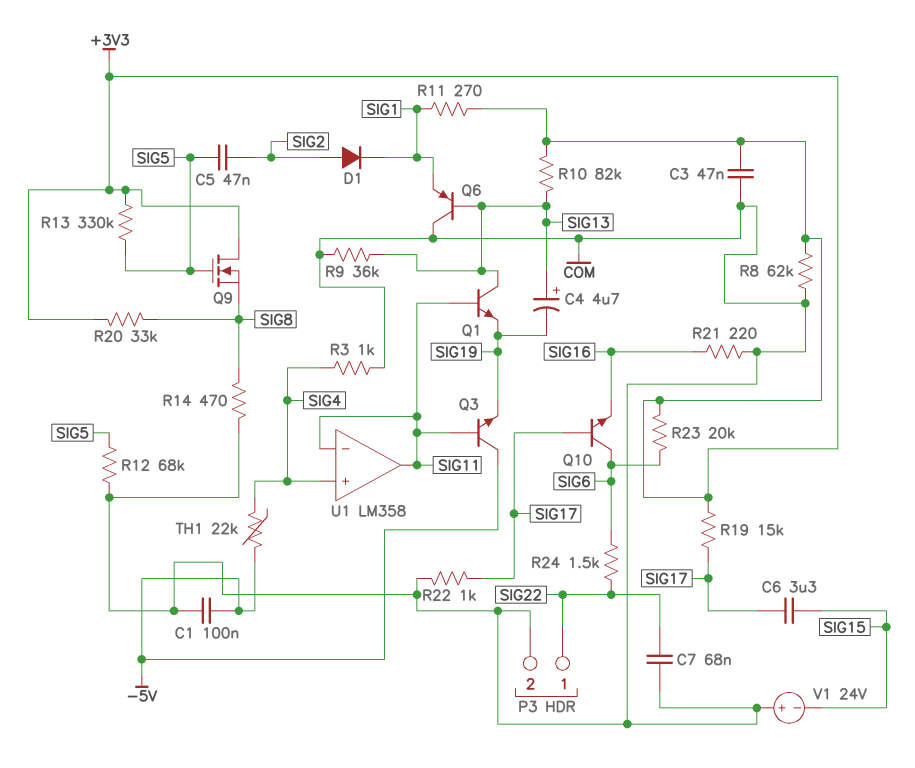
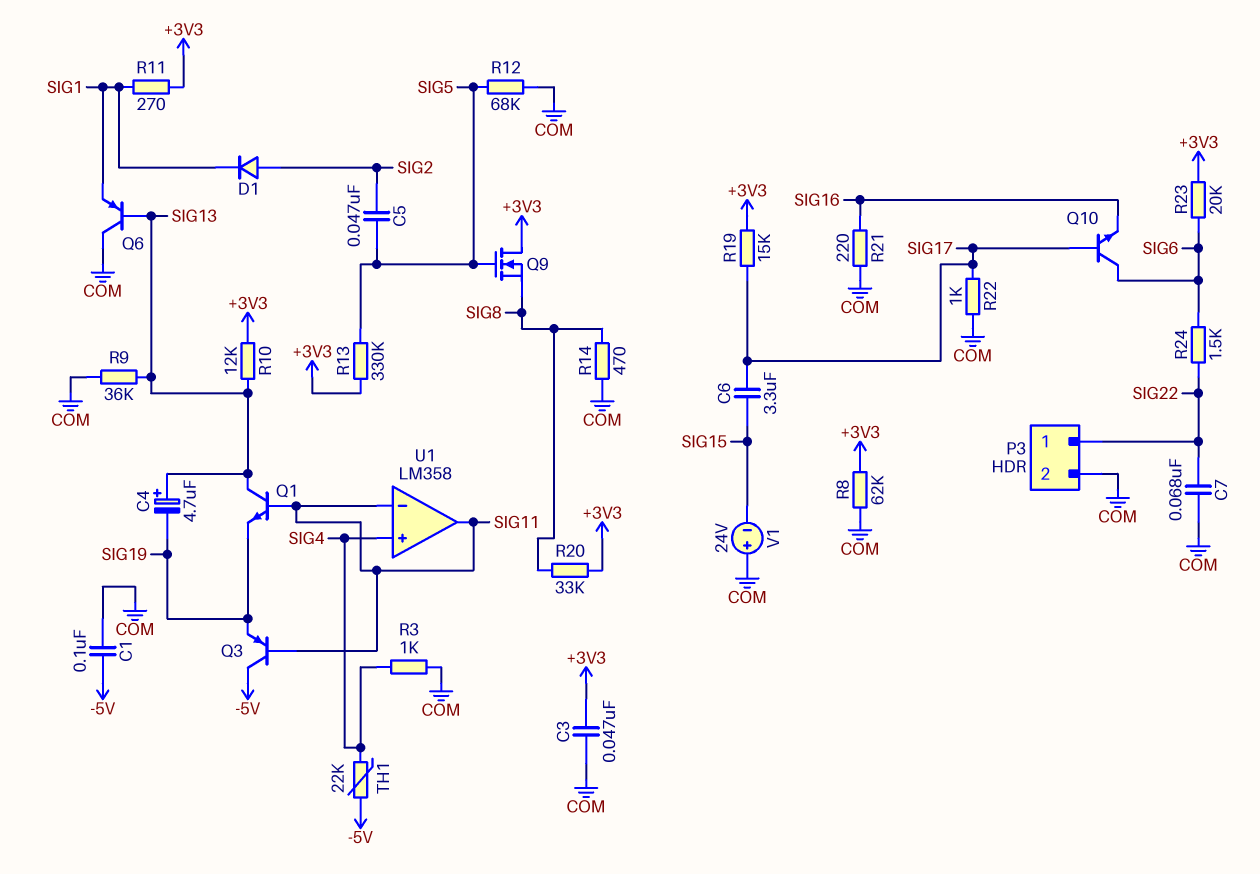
Q3: NPN (B SIG11, C -5V, E SIG19) -> PNP (B SIG11, C -5V, E SIG19)
R10: 82k (+3V3, SIG13) -> 12k (+3V3, SIG13)

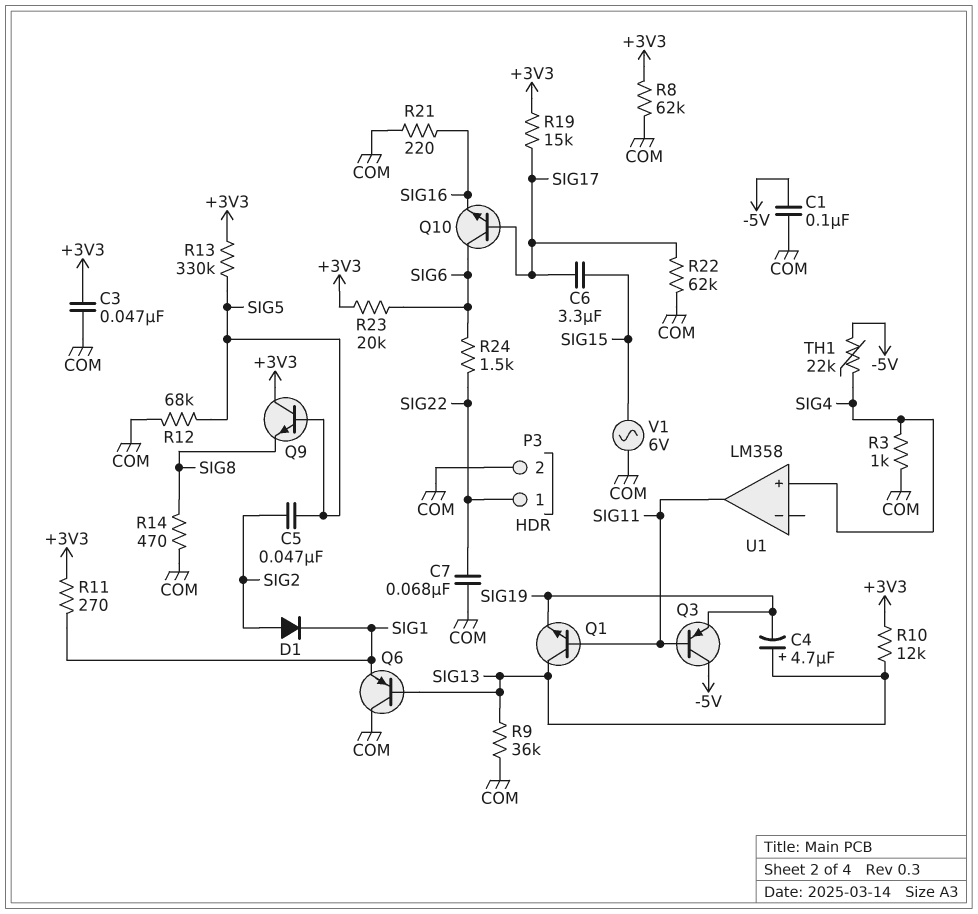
Q9: NMOS (G SIG5, D +3V3, S SIG8) -> NPN (B SIG5, C +3V3, E SIG8)
R20: 33k (+3V3, SIG8) -> none
R22: 1k (COM, SIG17) -> 62k (COM, SIG17)
U1 pin in-: SIG11 -> none
V1: 24V (plus COM, minus SIG15) -> AC 6V (COM, SIG15)

